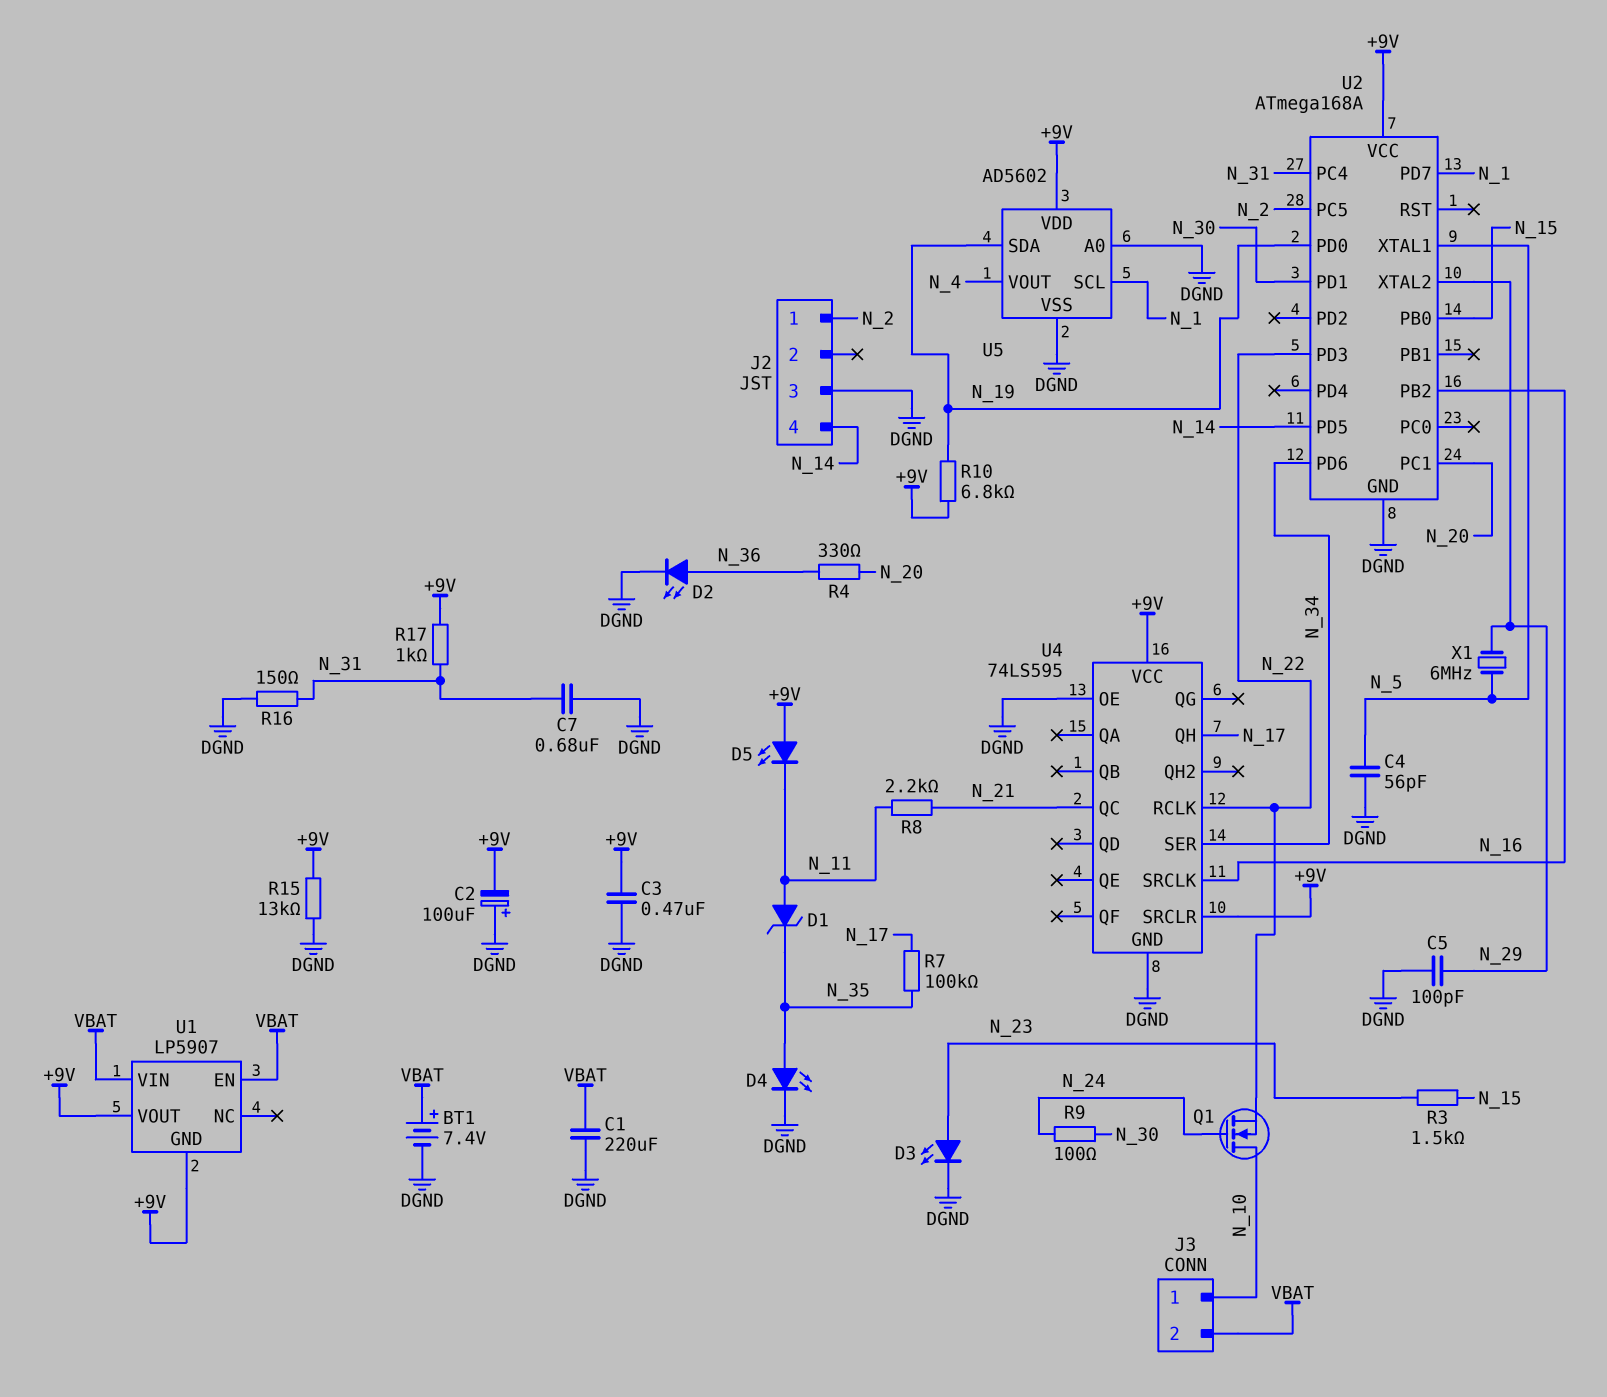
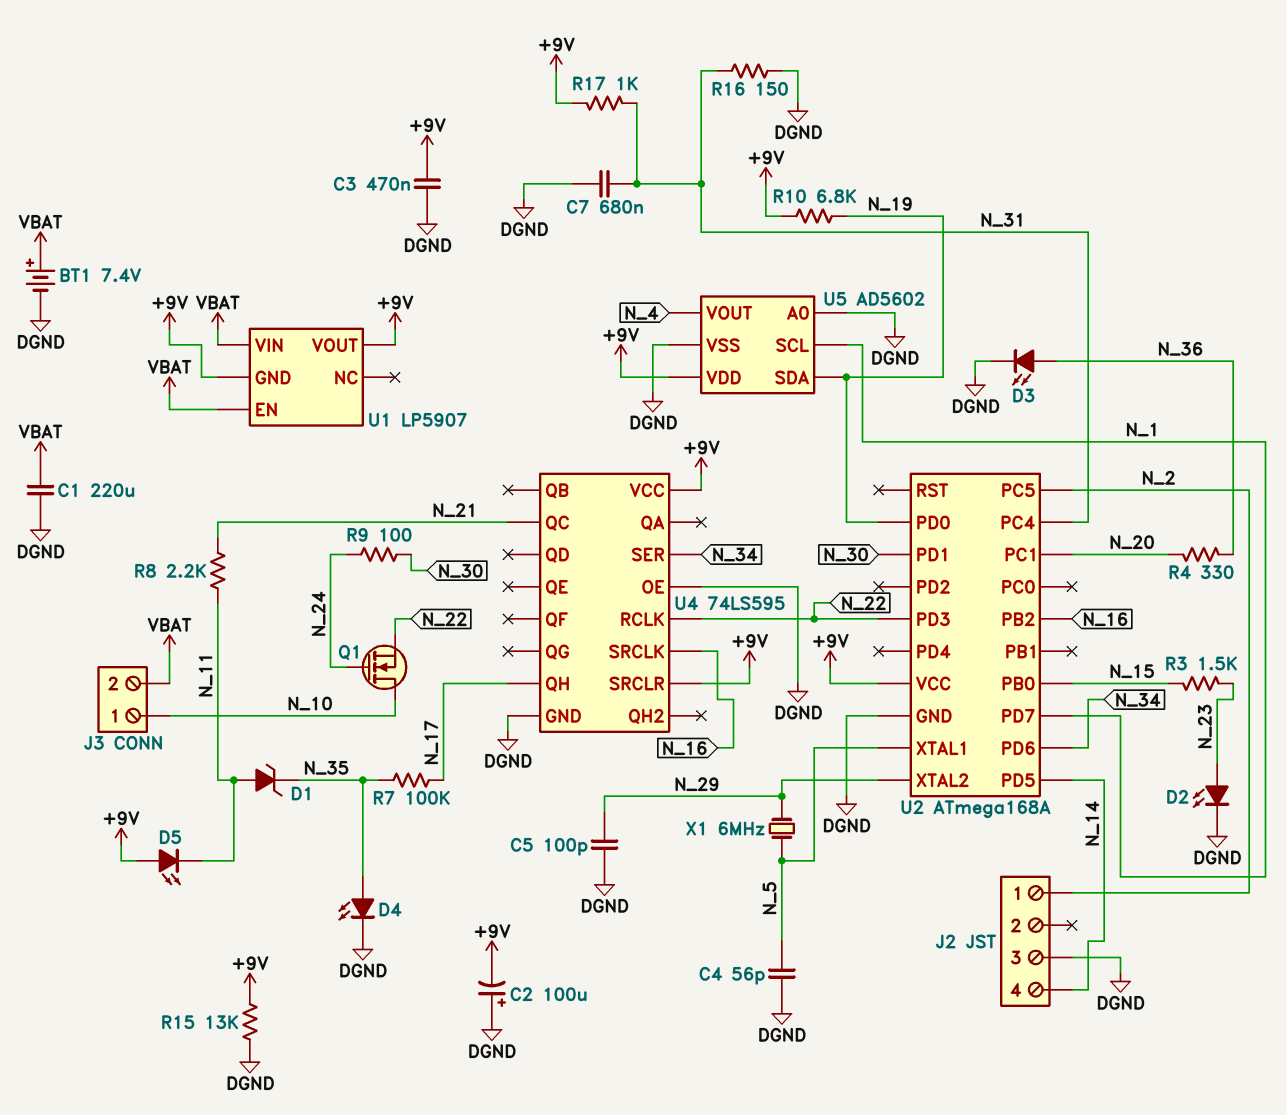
D2: LED (A N_36, K DGND) -> LED (A N_23, K DGND)
D3: LED (A N_23, K DGND) -> LED (A N_36, K DGND)

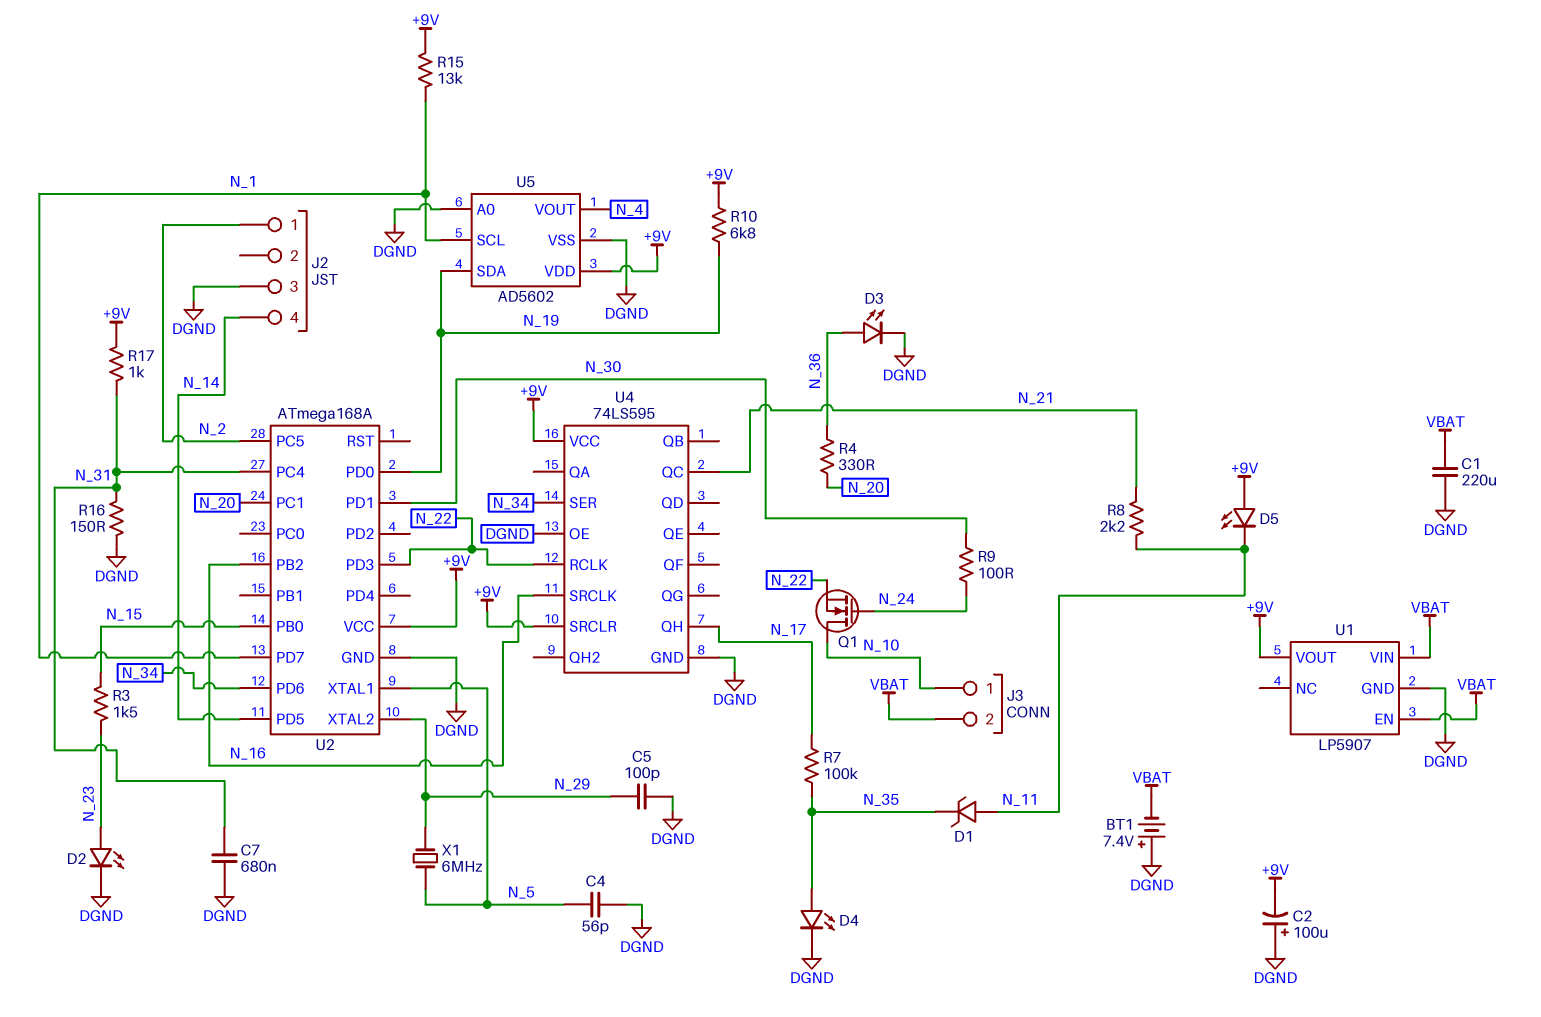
BT1: 7.4V (plus VBAT, minus DGND) -> 7.4V (plus DGND, minus VBAT)
C3: 470nF (+9V, DGND) -> none
R15: 13k (+9V, DGND) -> 13k (+9V, N_1)
U1 pin GND: +9V -> DGND

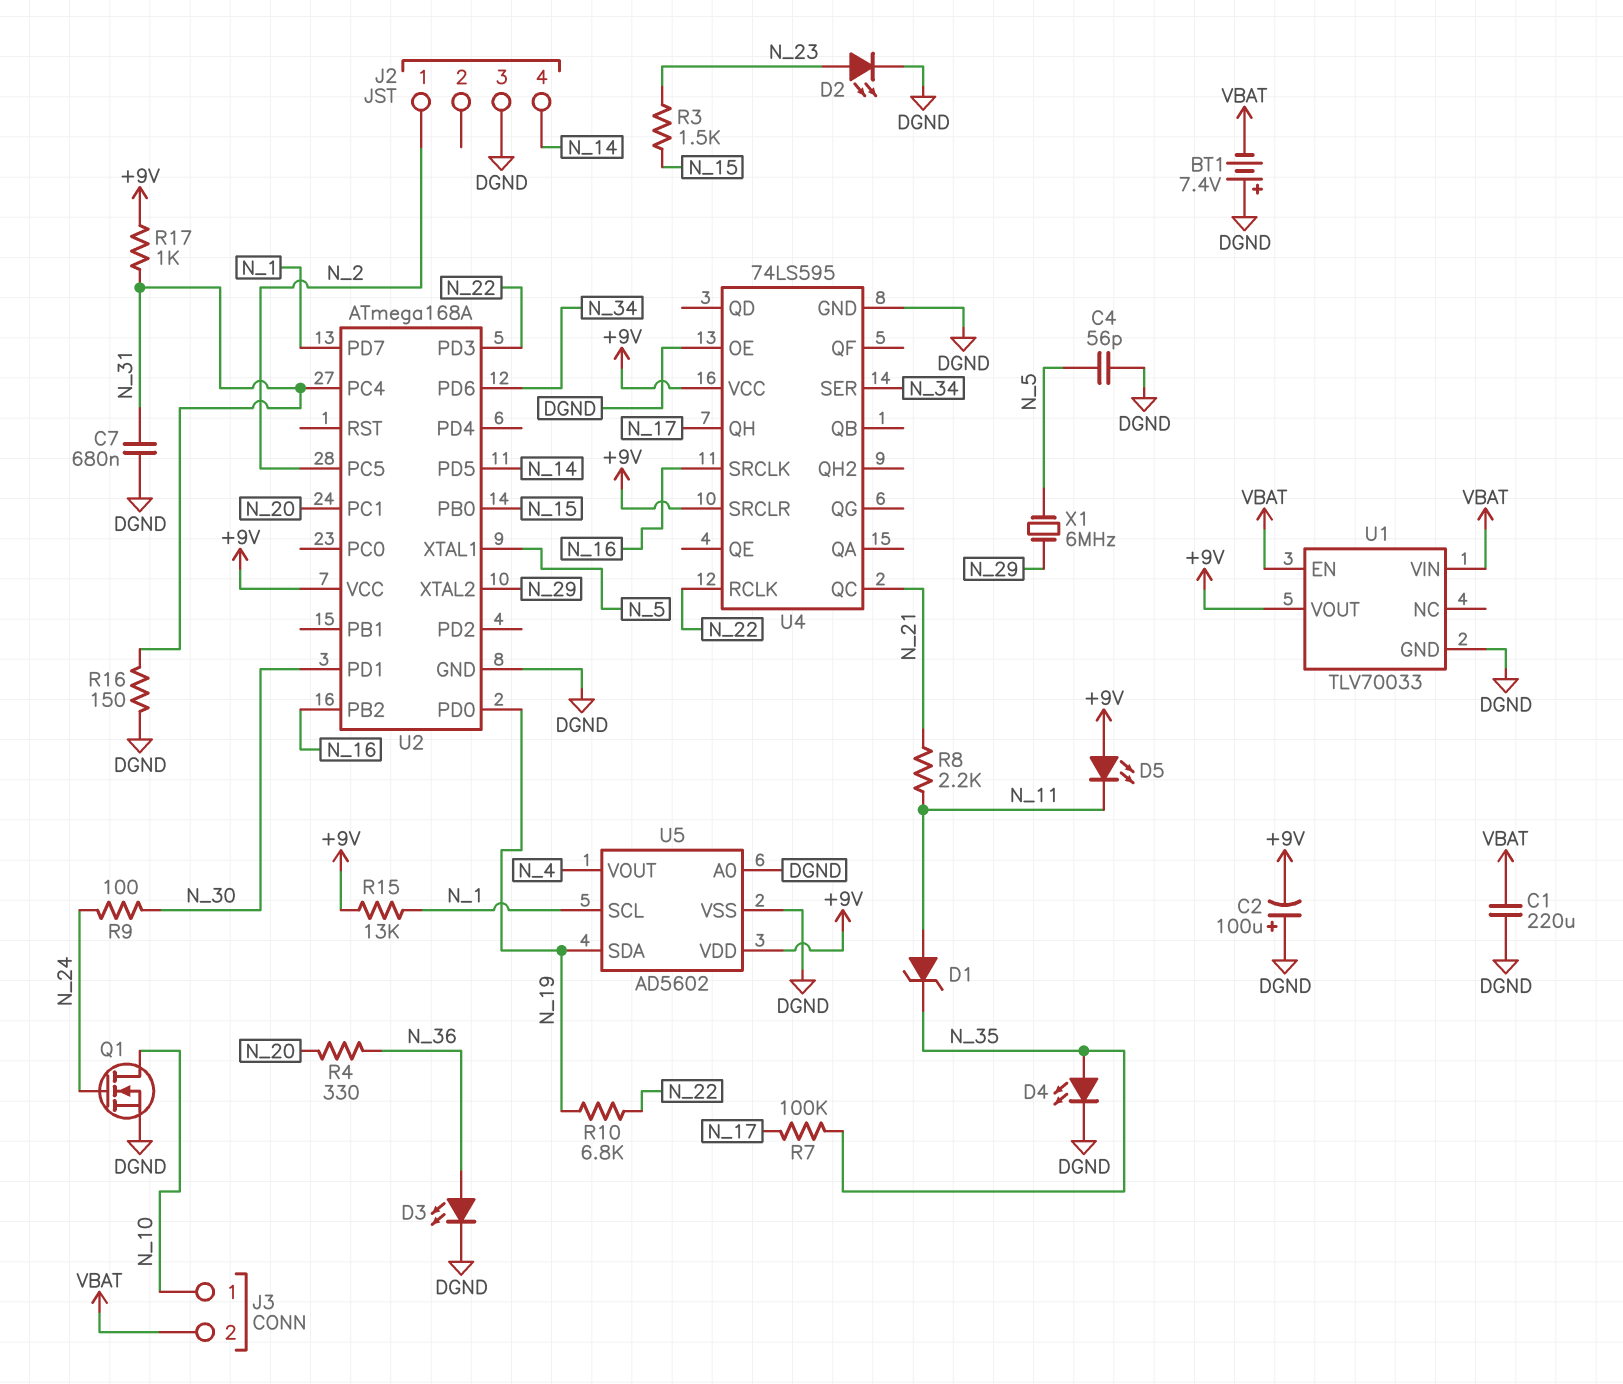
C5: 100pF (DGND, N_29) -> none
Q1: NMOS (G N_24, D N_10, S N_22) -> NMOS (G N_24, D N_10, S DGND)
R10: 6.8k (+9V, N_19) -> 6.8k (N_19, N_22)
U1: LP5907 -> TLV70033

